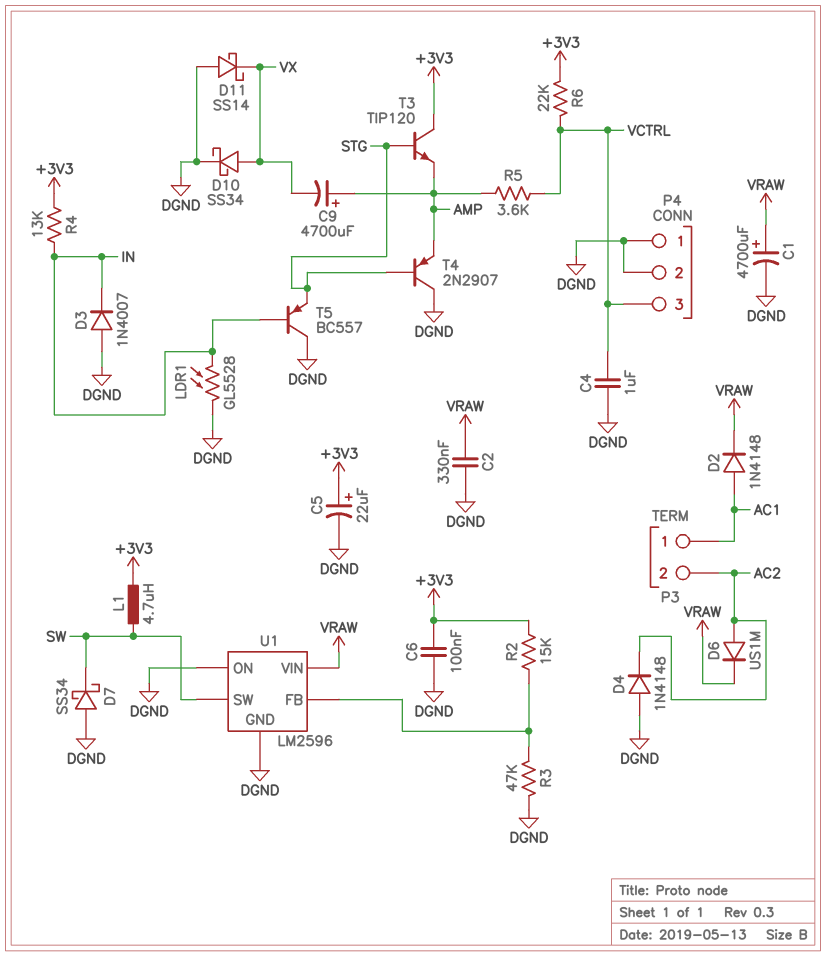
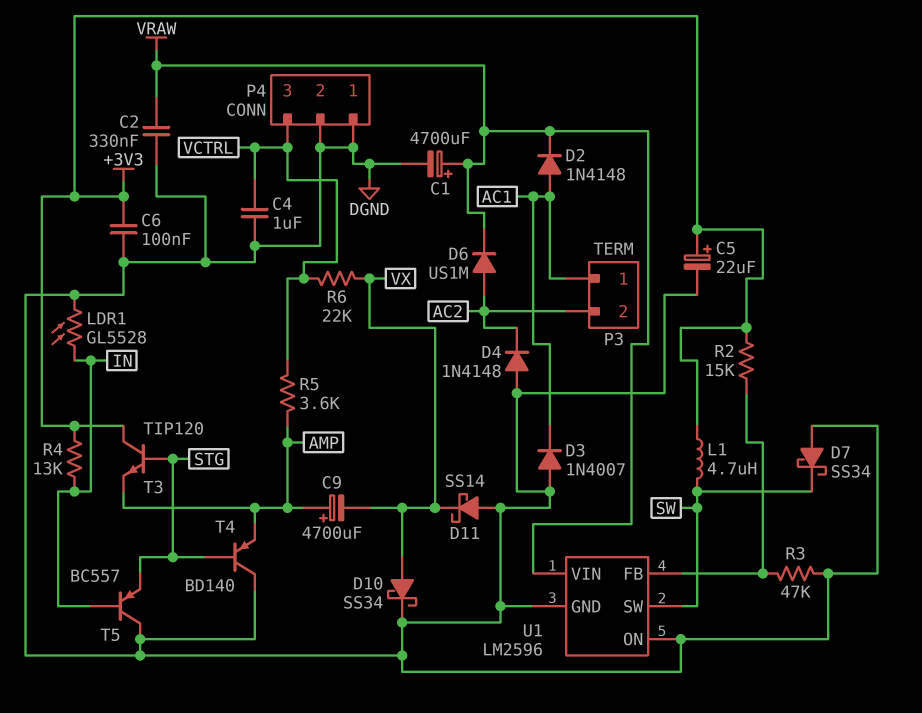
D3: diode 1N4007 (A DGND, K IN) -> diode 1N4007 (A DGND, K AC1)
R6: 22k (+3V3, VCTRL) -> 22k (VCTRL, VX)
T4: PNP 2N2907 (B STG, C DGND, E AMP) -> PNP BD140 (B STG, C DGND, E AMP)

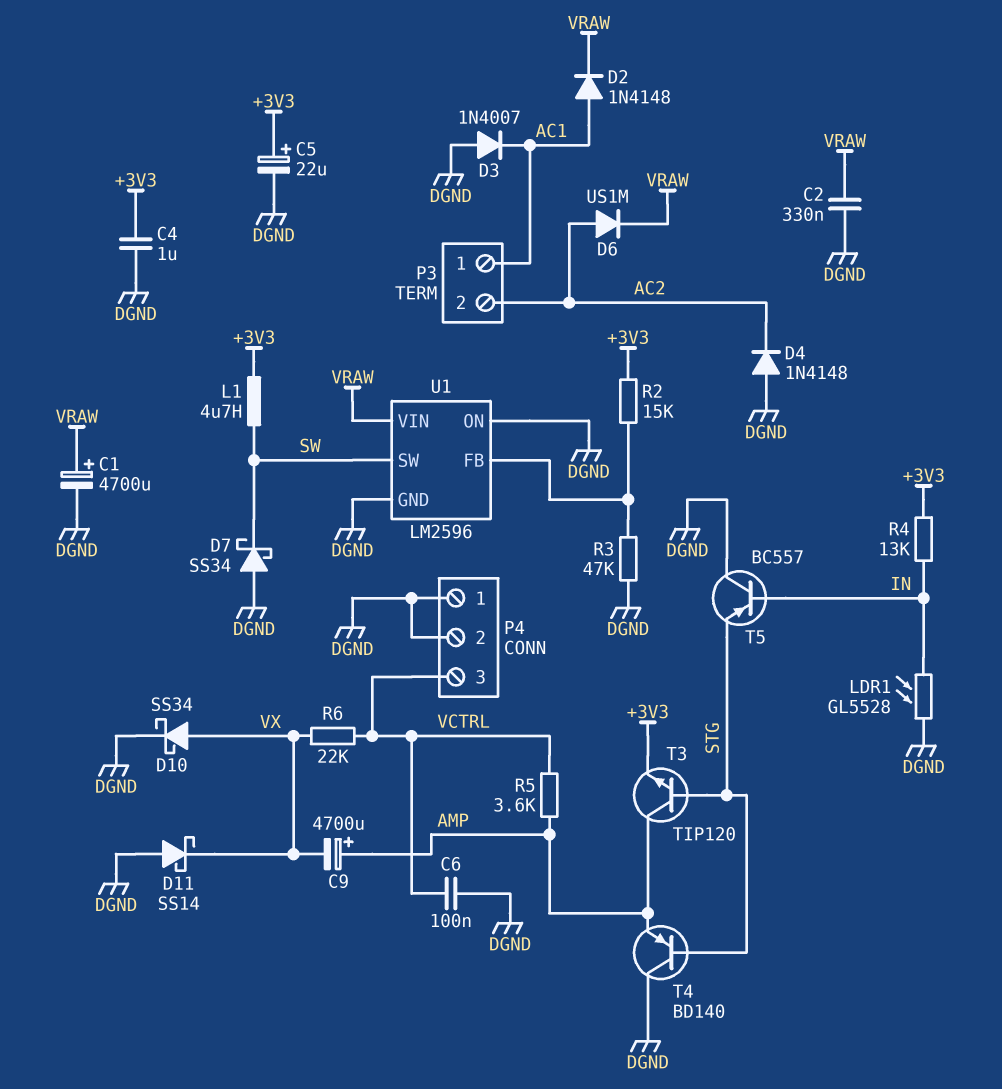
C4: 1uF (DGND, VCTRL) -> 1uF (+3V3, DGND)
C6: 100nF (+3V3, DGND) -> 100nF (DGND, VCTRL)
T3: NPN TIP120 (B STG, C +3V3, E AMP) -> NPN TIP120 (B STG, C AMP, E +3V3)

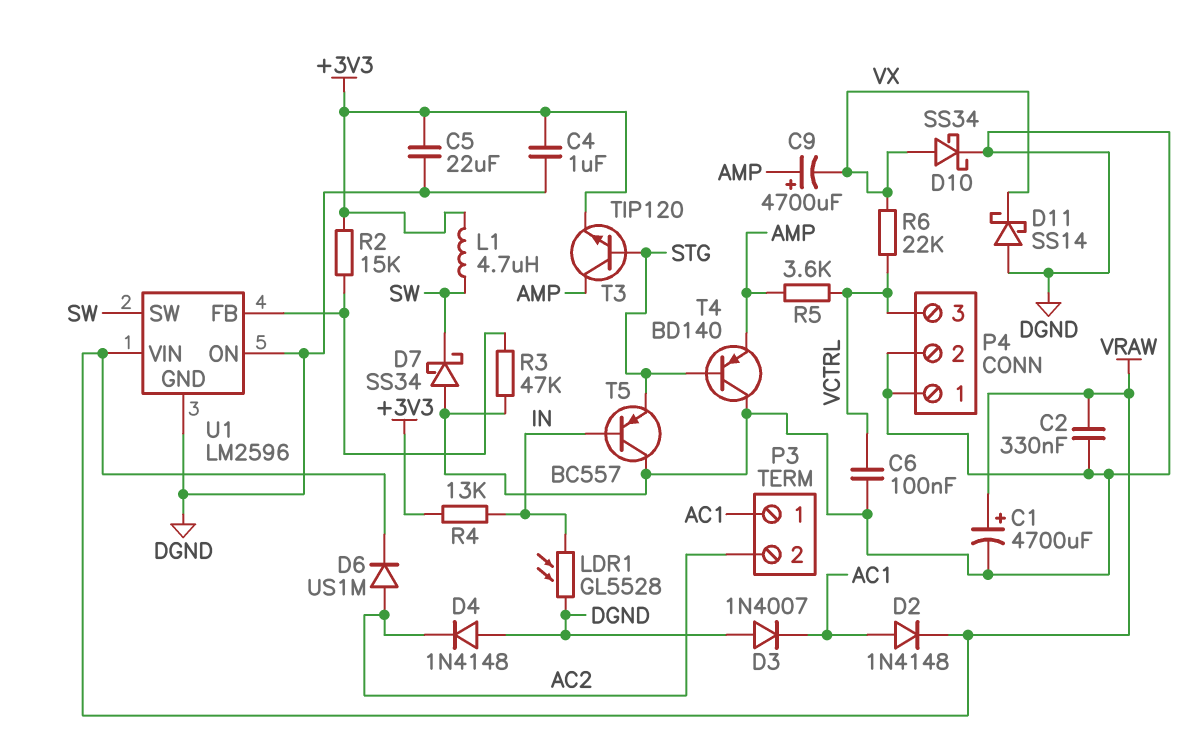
C5: 22uF (plus +3V3, minus DGND) -> 22uF (+3V3, DGND)

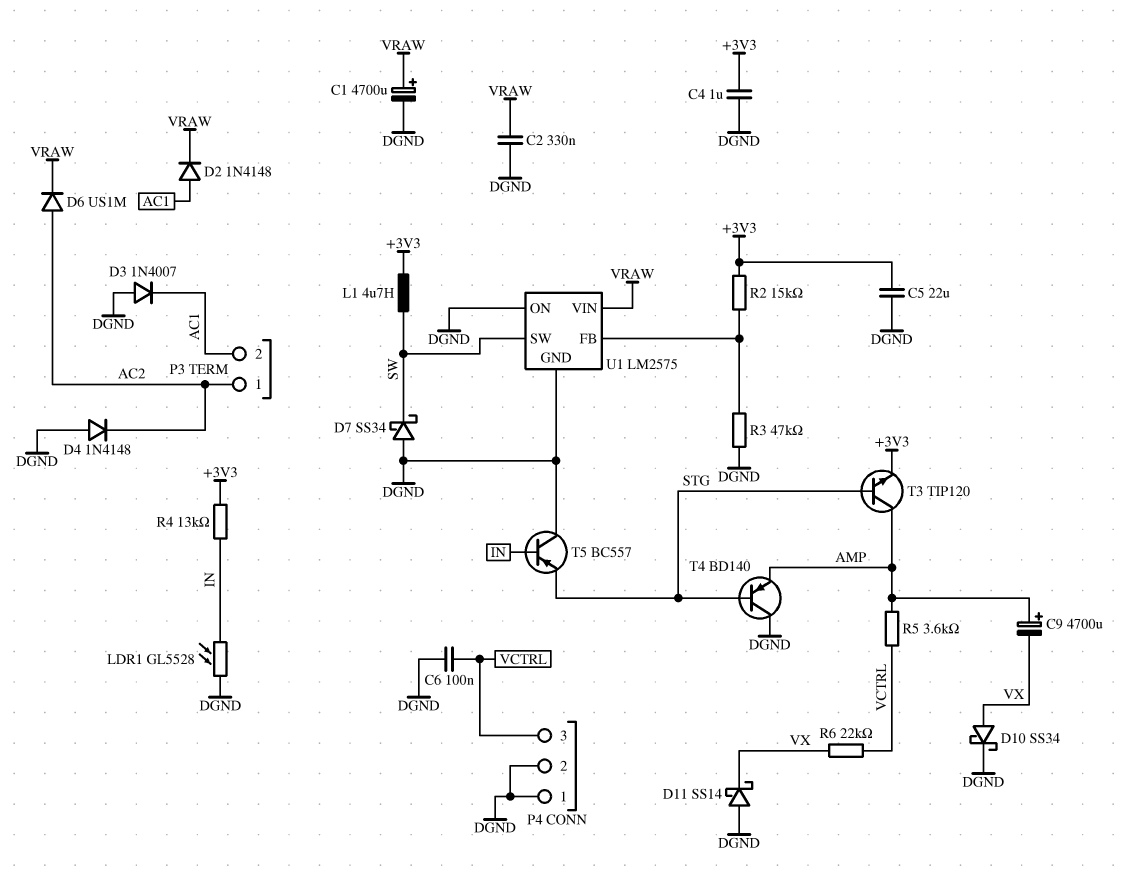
P3 pin 1: AC1 -> AC2
P3 pin 2: AC2 -> AC1
U1: LM2596 -> LM2575

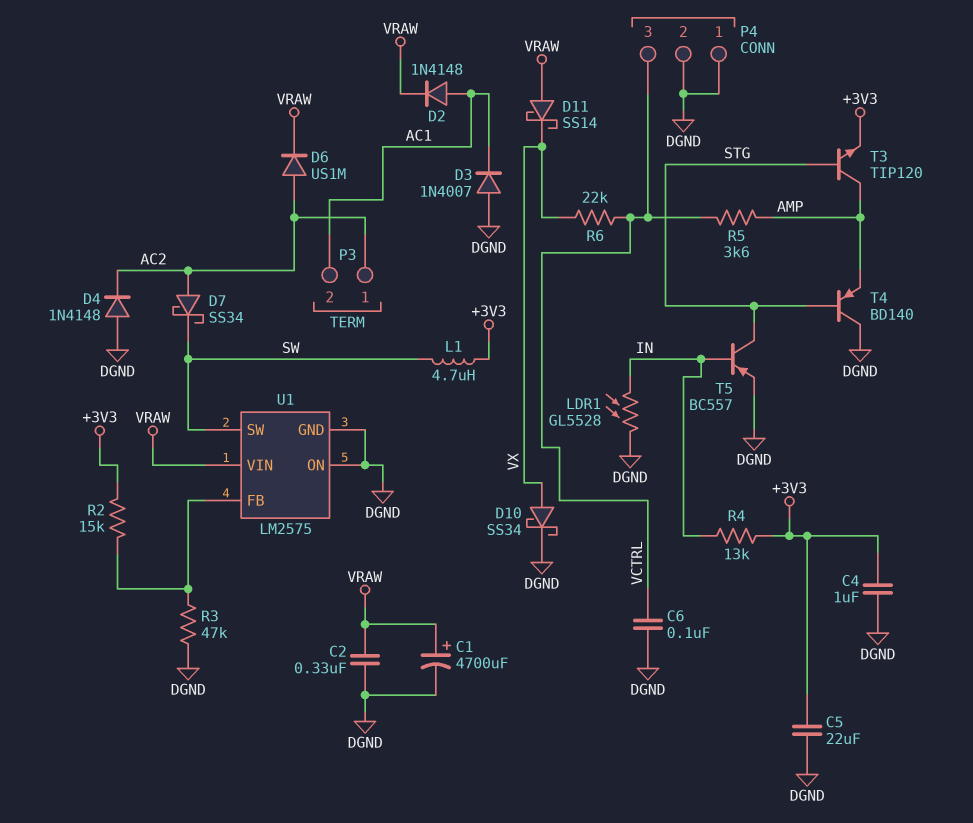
C9: 4700uF (plus AMP, minus VX) -> none
D7: schottky SS34 (A DGND, K SW) -> schottky SS34 (A AC2, K SW)
D11: schottky SS14 (A DGND, K VX) -> schottky SS14 (A VRAW, K VX)
T5: PNP BC557 (B IN, C DGND, E STG) -> PNP BC557 (B IN, C STG, E DGND)

